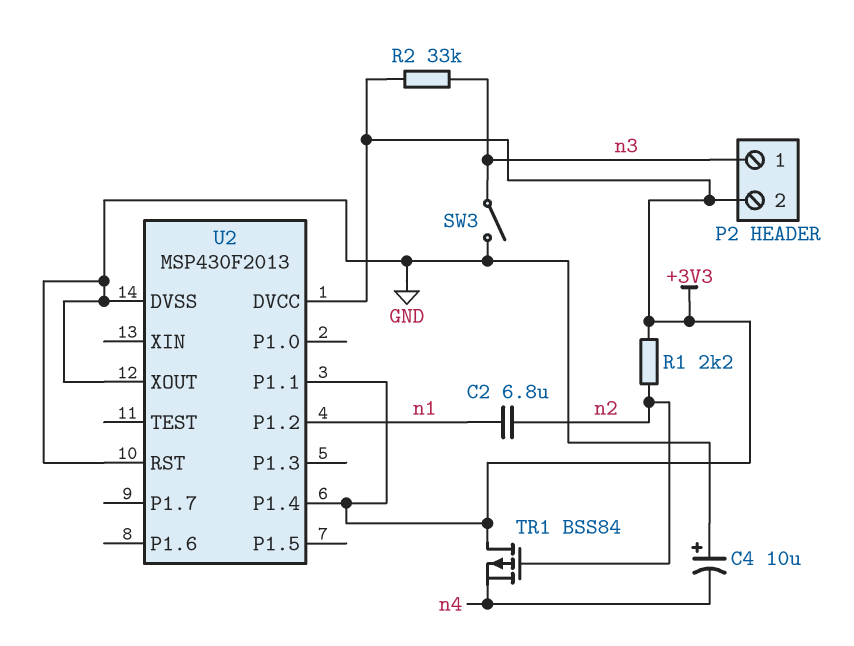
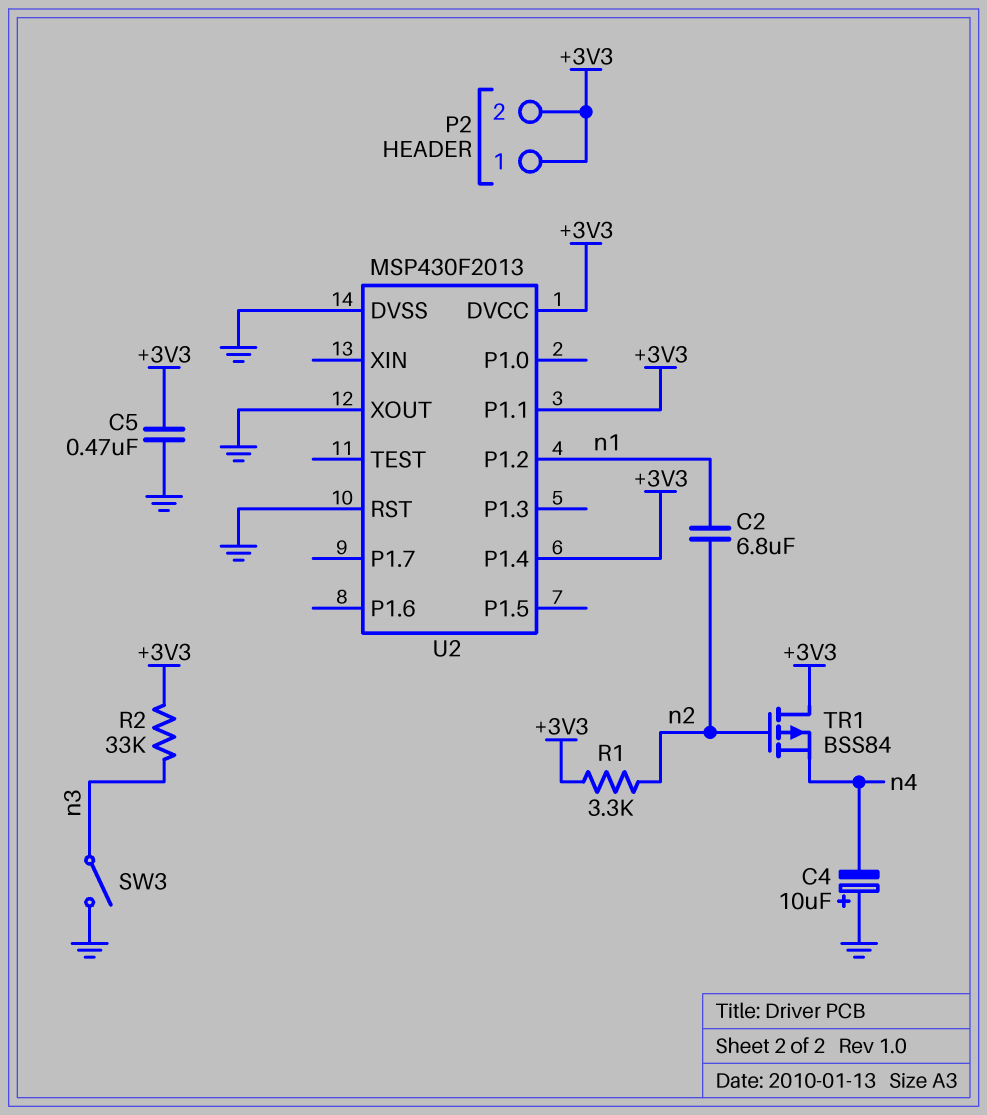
C5: none -> 470nF (+3V3, GND)
P2 pin 1: n3 -> +3V3
R1: 2.2k (+3V3, n2) -> 3.3k (+3V3, n2)

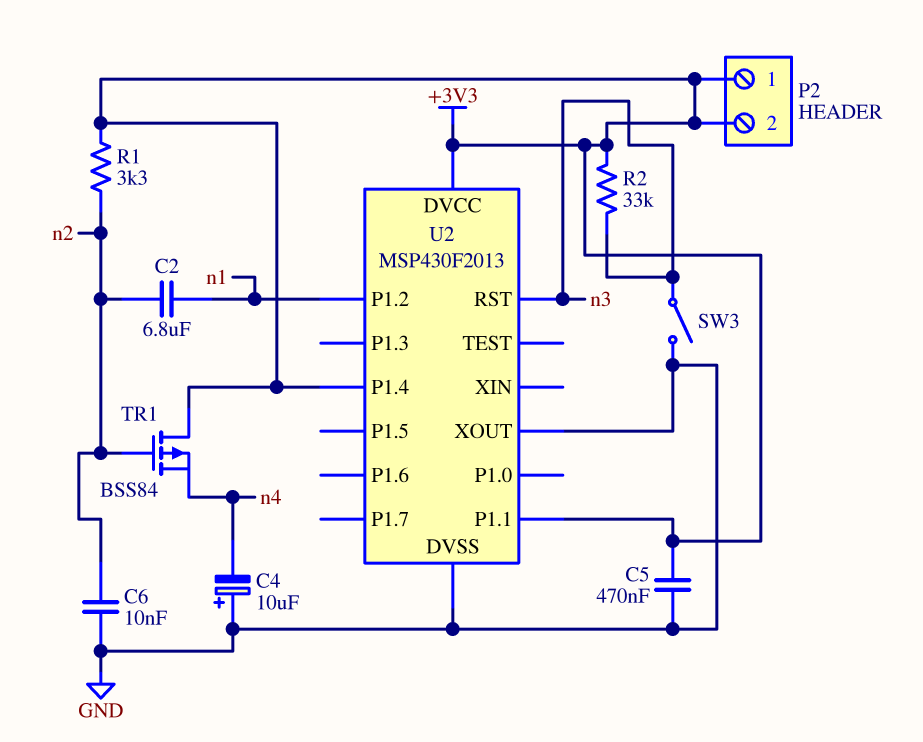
C6: none -> 10nF (GND, n2)
U2 pin RST: GND -> n3

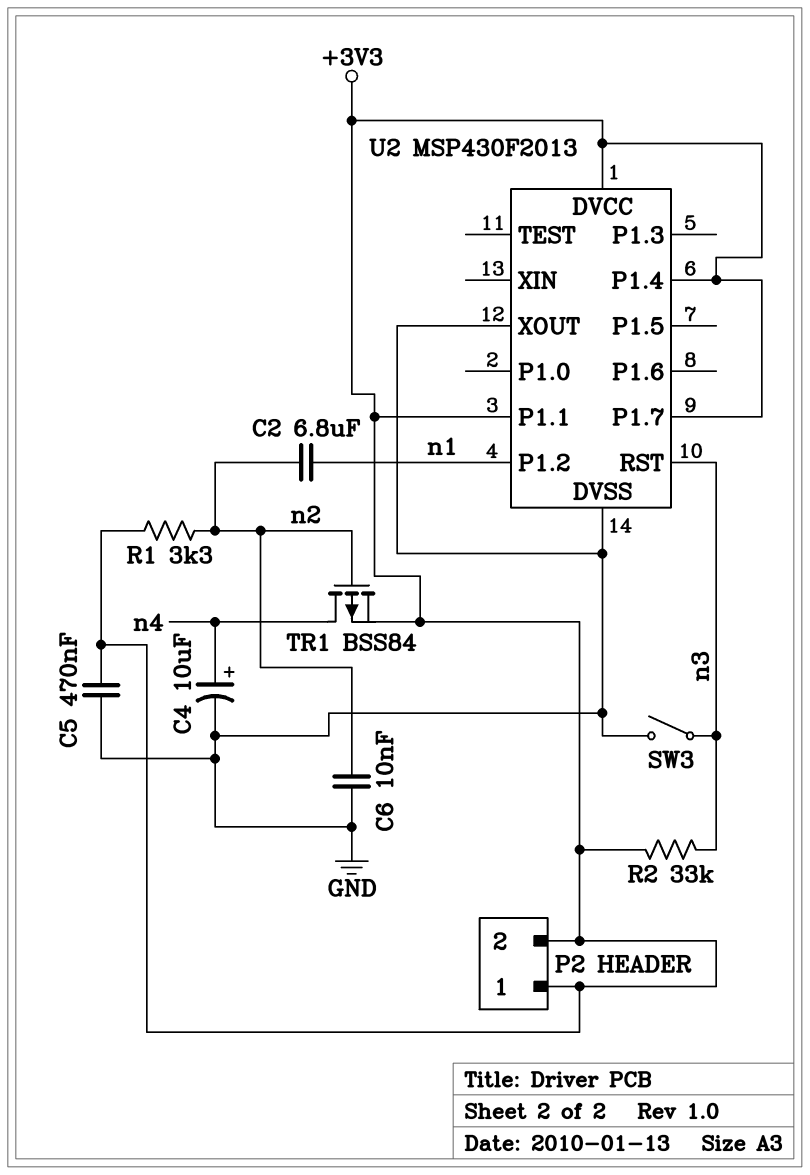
C4: 10uF (plus GND, minus n4) -> 10uF (plus n4, minus GND)
TR1: PMOS BSS84 (G n2, D +3V3, S n4) -> PMOS BSS84 (G n2, D n4, S +3V3)
U2 pin P1.7: none -> +3V3

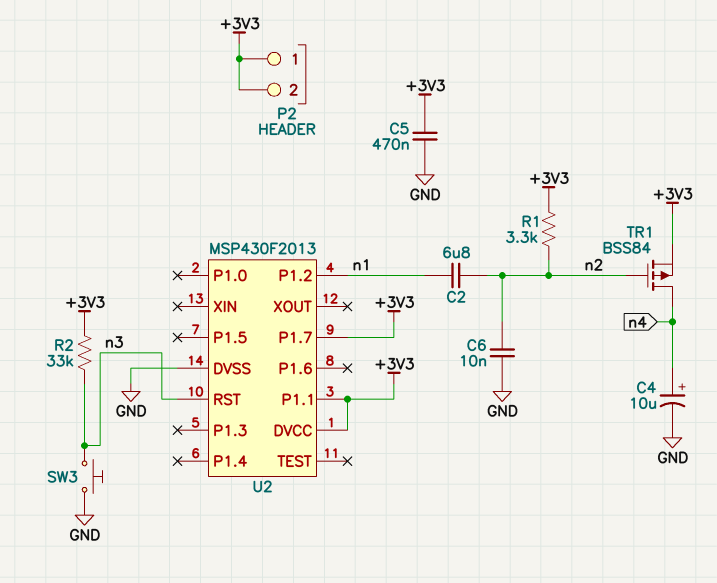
SW3: switch (GND, n3) -> button (GND, n3)
U2 pin P1.4: +3V3 -> none
U2 pin XOUT: GND -> none

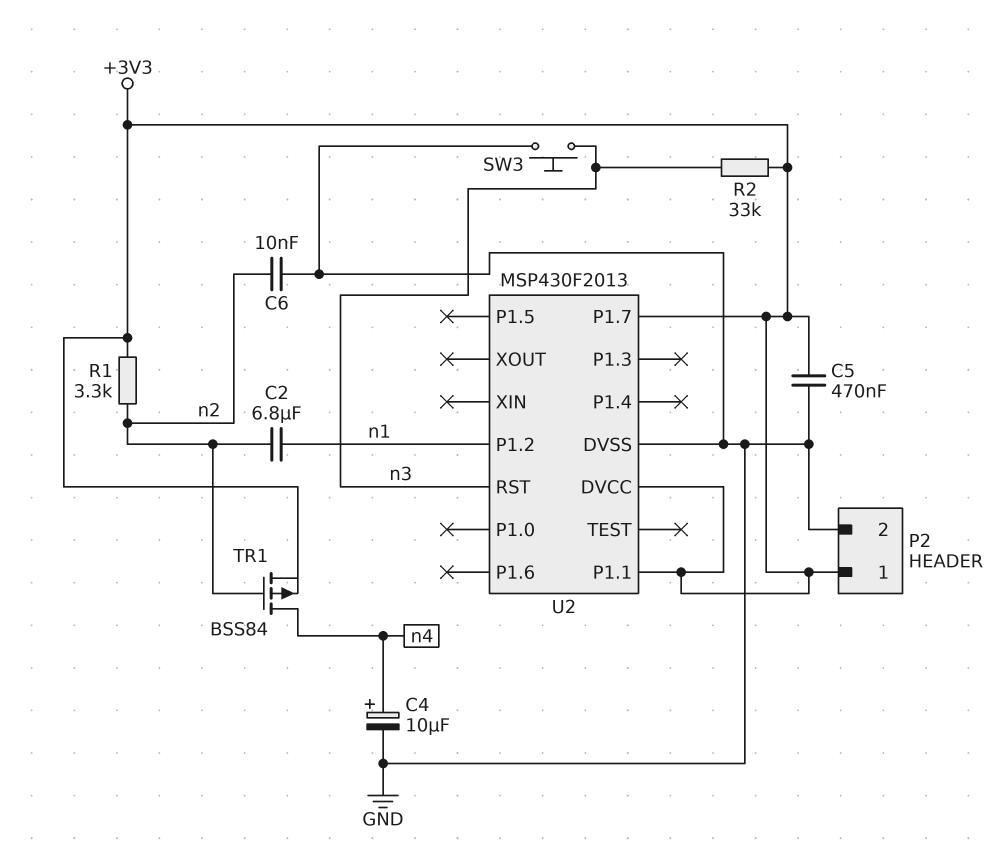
P2 pin 2: +3V3 -> GND

